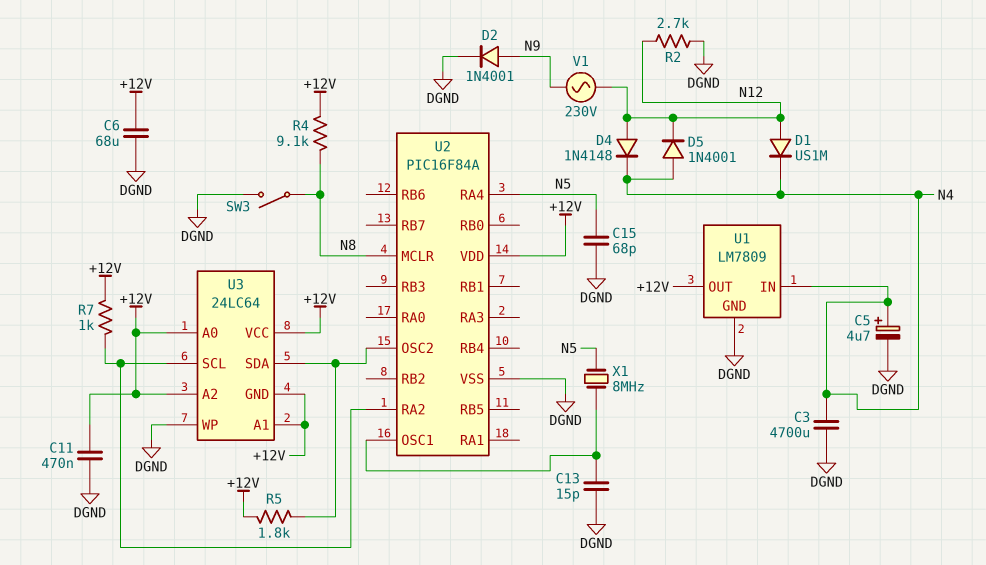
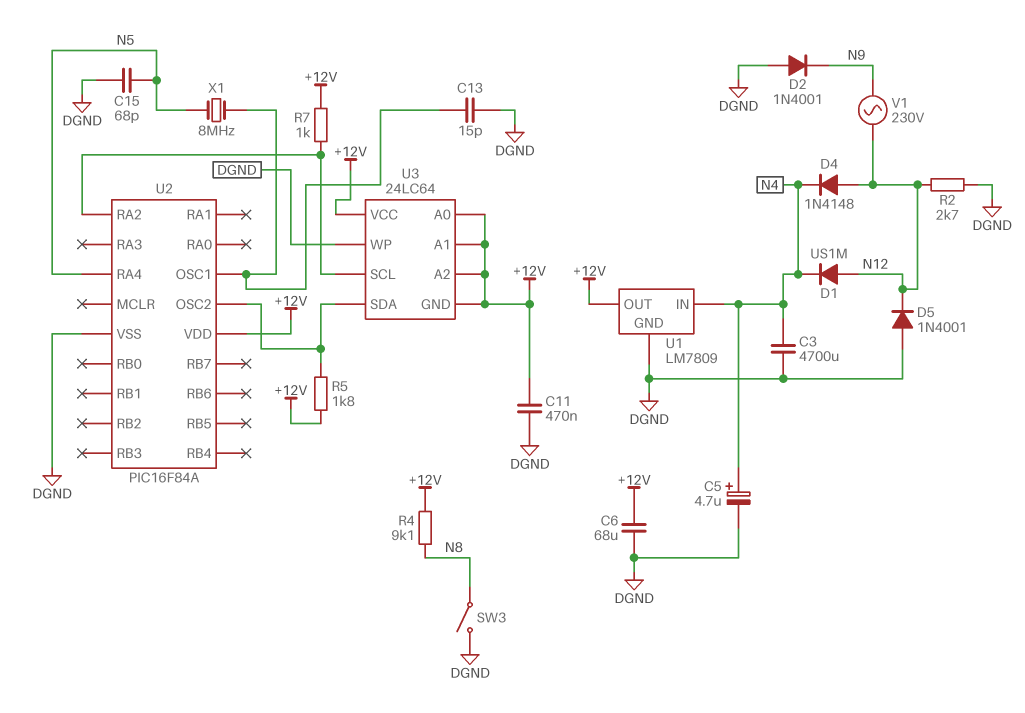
D2: diode 1N4001 (A N9, K DGND) -> diode 1N4001 (A DGND, K N9)
D5: diode 1N4001 (A N4, K N12) -> diode 1N4001 (A DGND, K N12)
U2 pin MCLR: N8 -> none

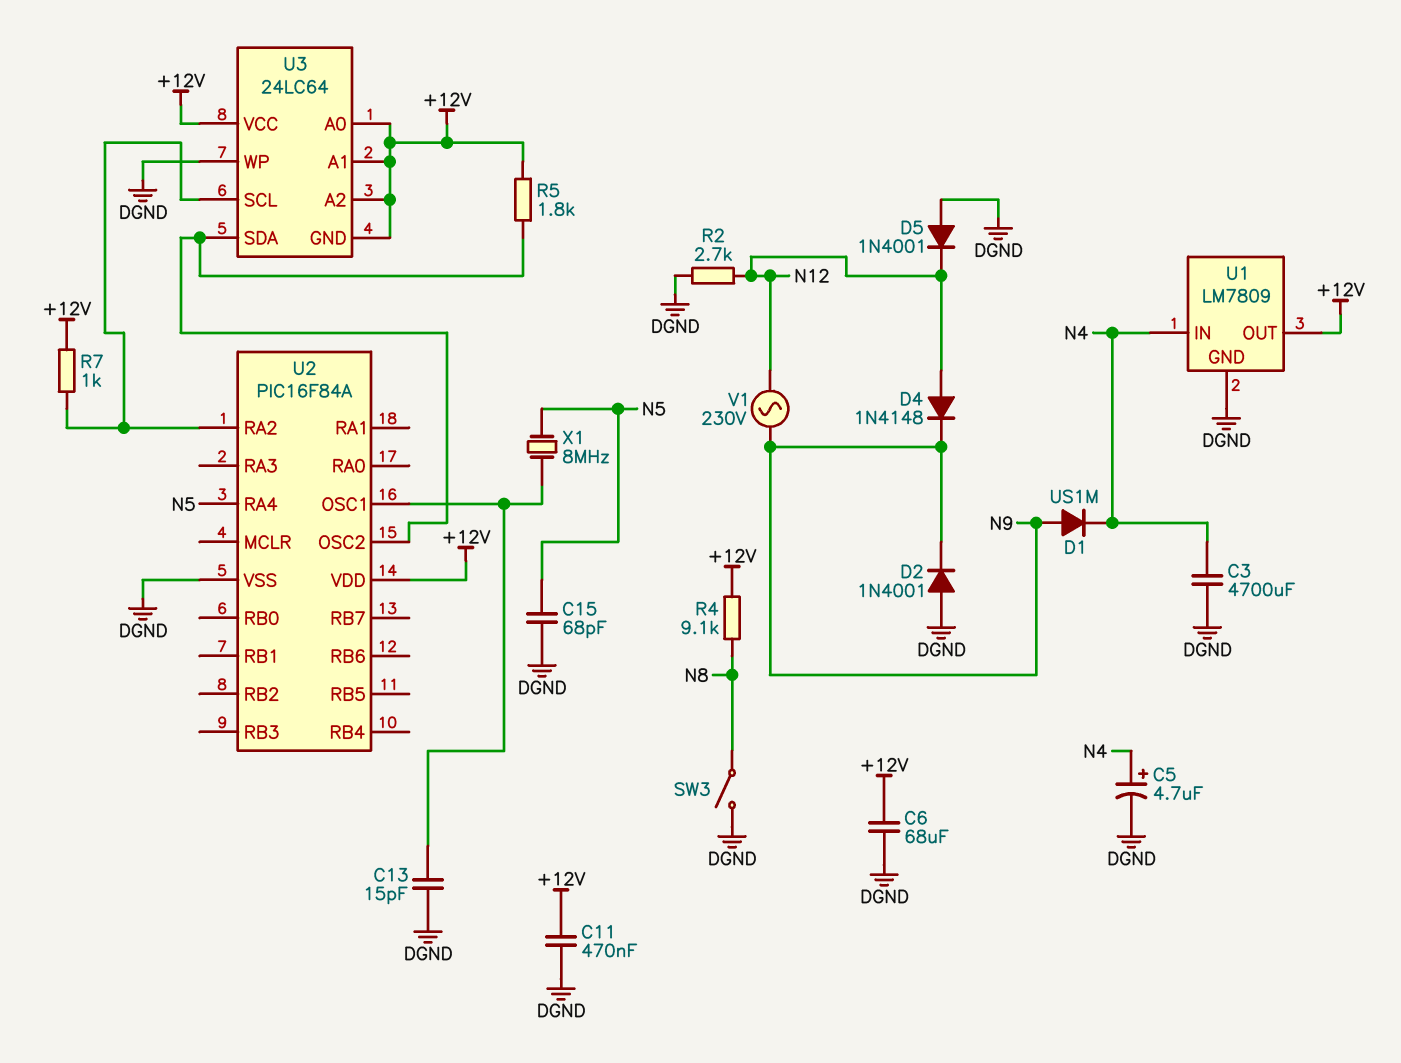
D1: diode US1M (A N12, K N4) -> diode US1M (A N9, K N4)
D4: diode 1N4148 (A N12, K N4) -> diode 1N4148 (A N12, K N9)

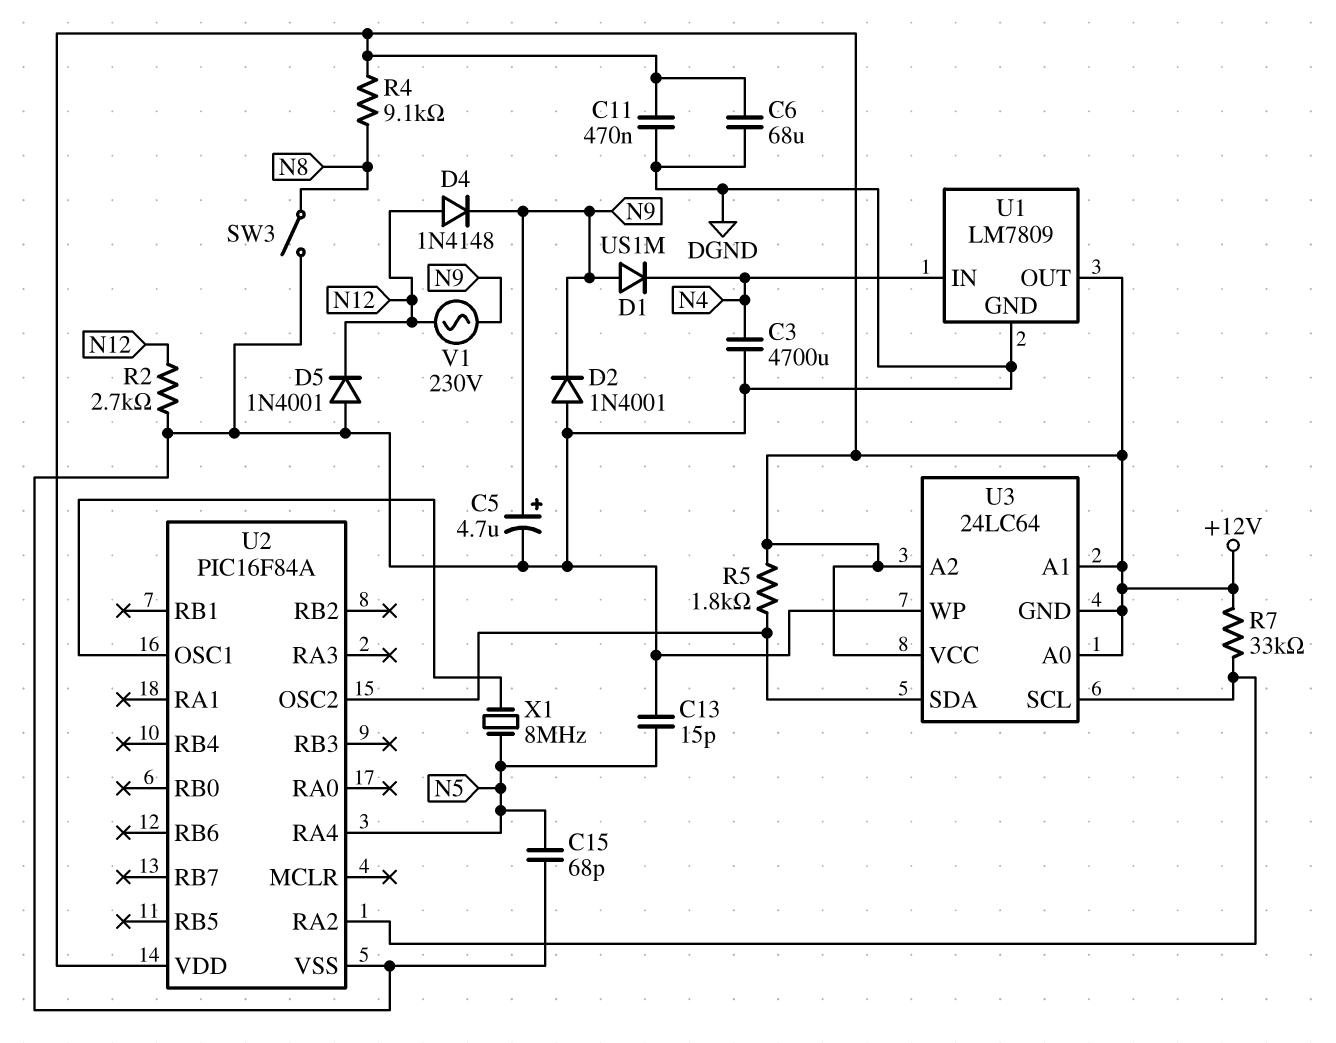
C5: 4.7uF (plus N4, minus DGND) -> 4.7uF (plus N9, minus DGND)
C13: 15pF (DGND, U2/OSC1) -> 15pF (DGND, N5)
R7: 1k (+12V, U2/RA2) -> 33k (+12V, U2/RA2)

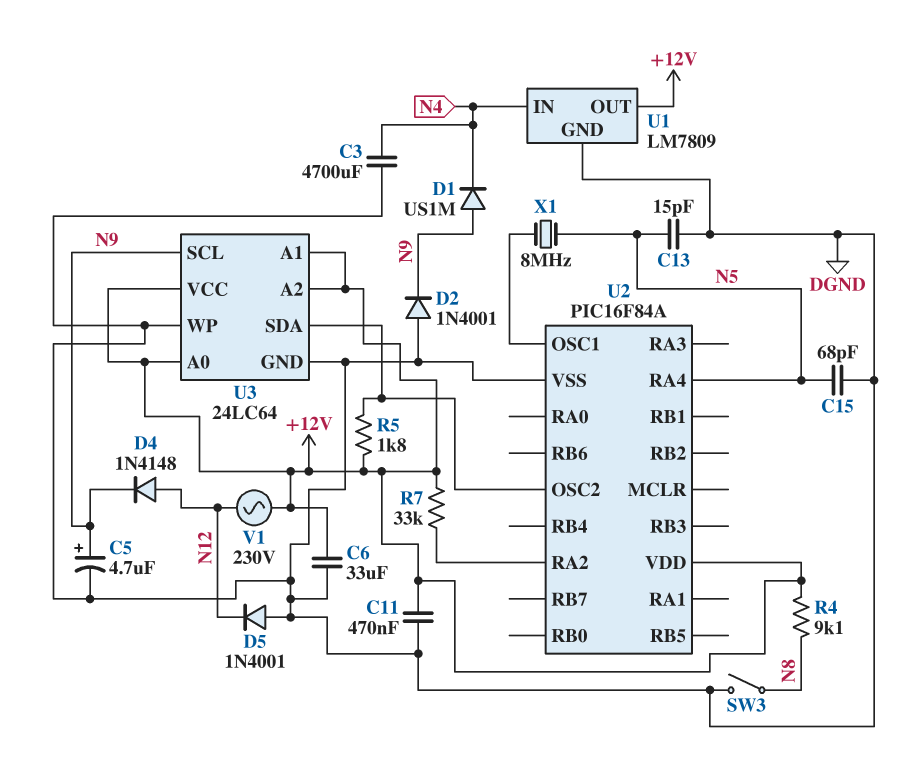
C6: 68uF (+12V, DGND) -> 33uF (+12V, DGND)
R2: 2.7k (DGND, N12) -> none
U3 pin GND: +12V -> DGND
U3 pin SCL: U2/RA2 -> N9
V1: AC 230V (N9, N12) -> AC 230V (+12V, N12)

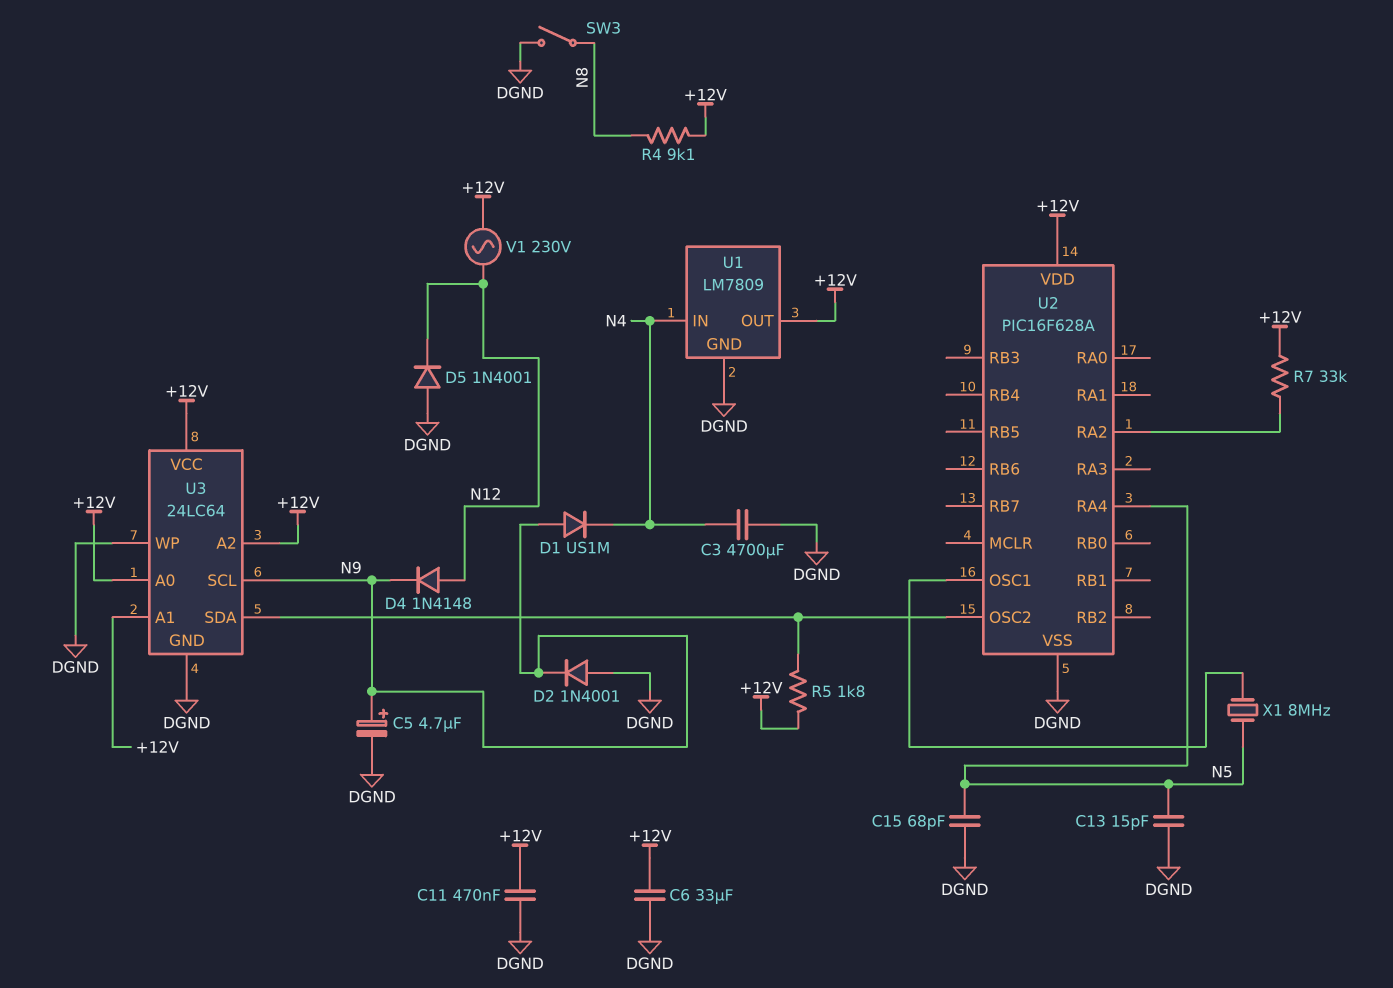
U2: PIC16F84A -> PIC16F628A

